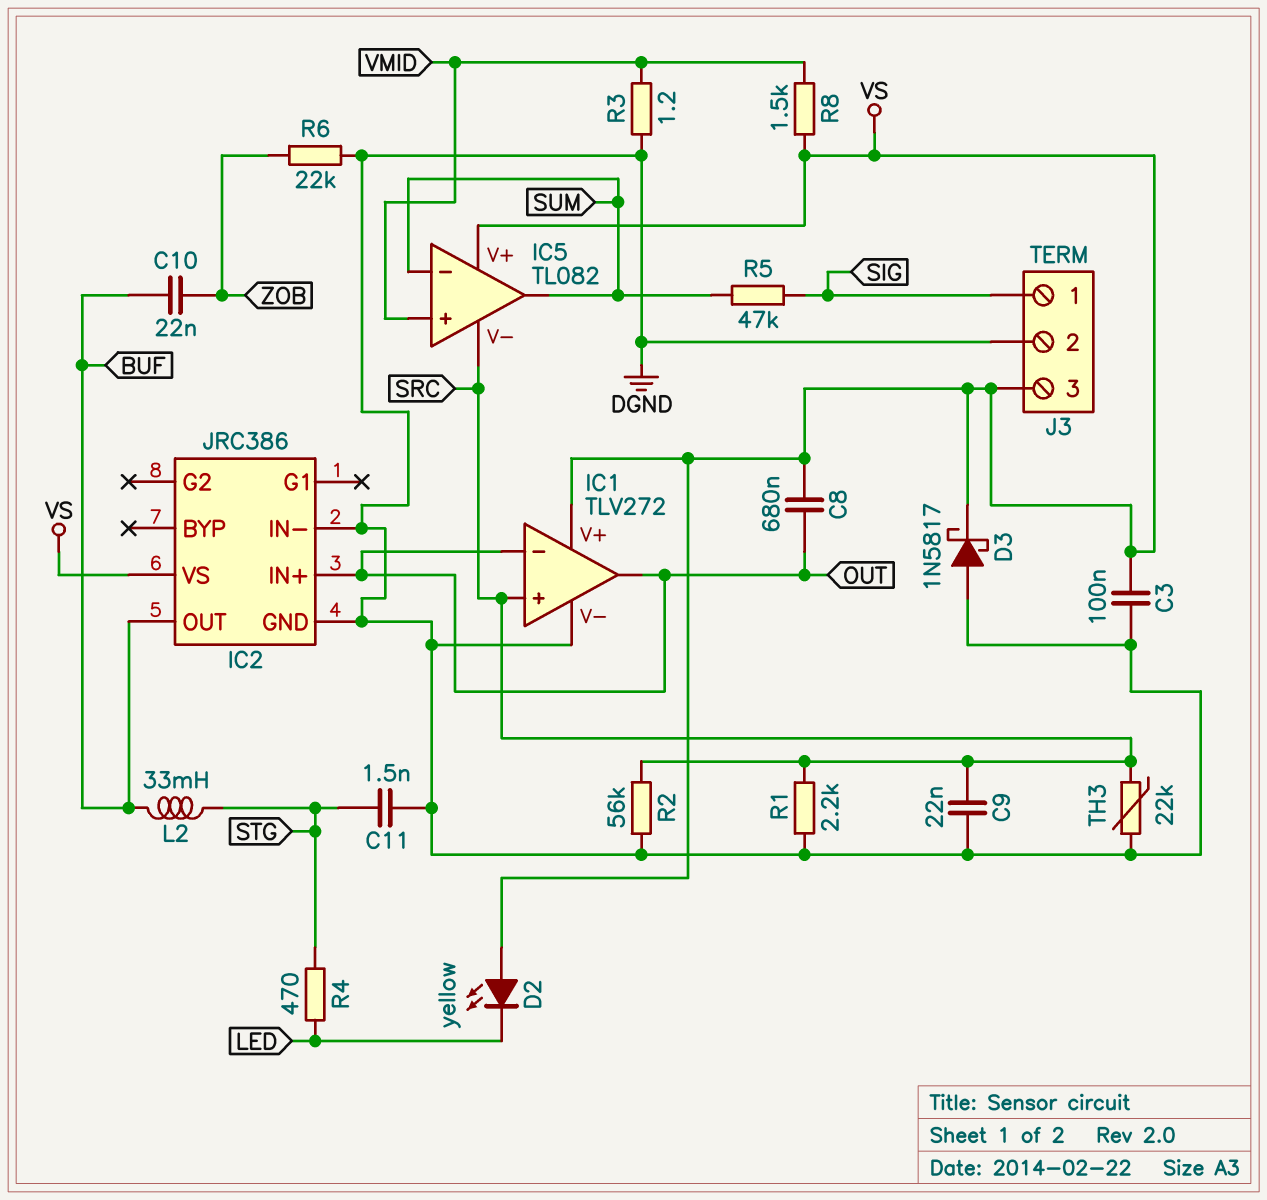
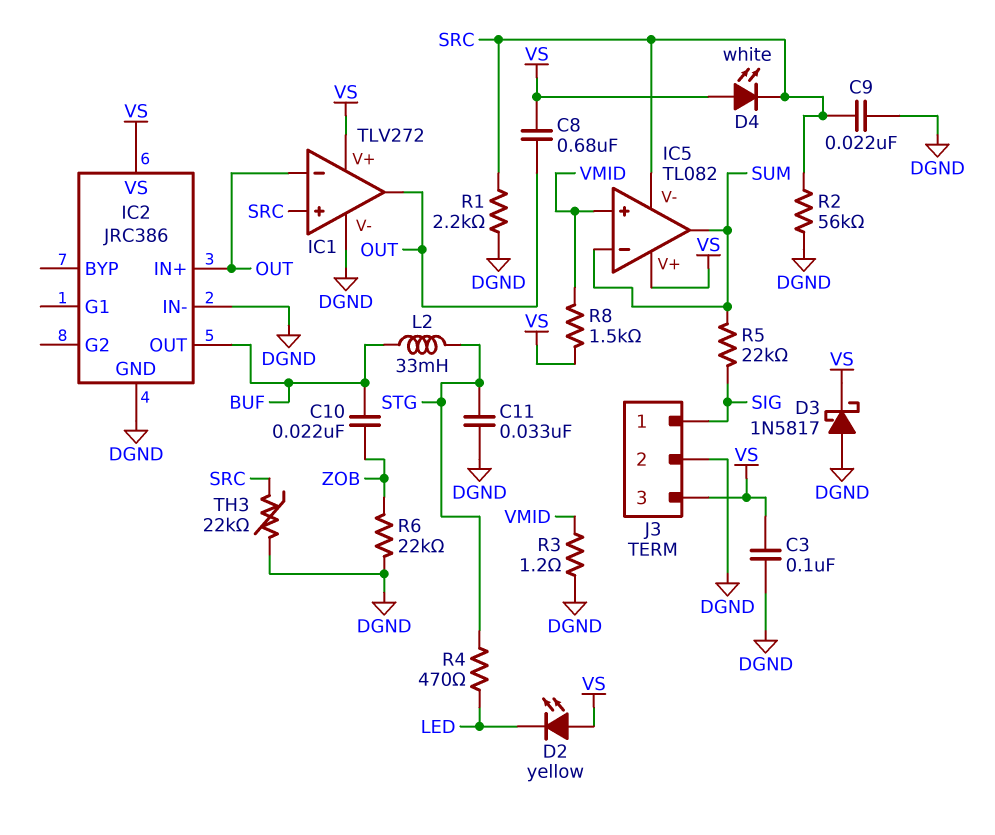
C11: 1.5nF (DGND, STG) -> 33nF (DGND, STG)
D4: none -> LED white (A VS, K SRC)
R5: 47k (SIG, SUM) -> 22k (SIG, SUM)

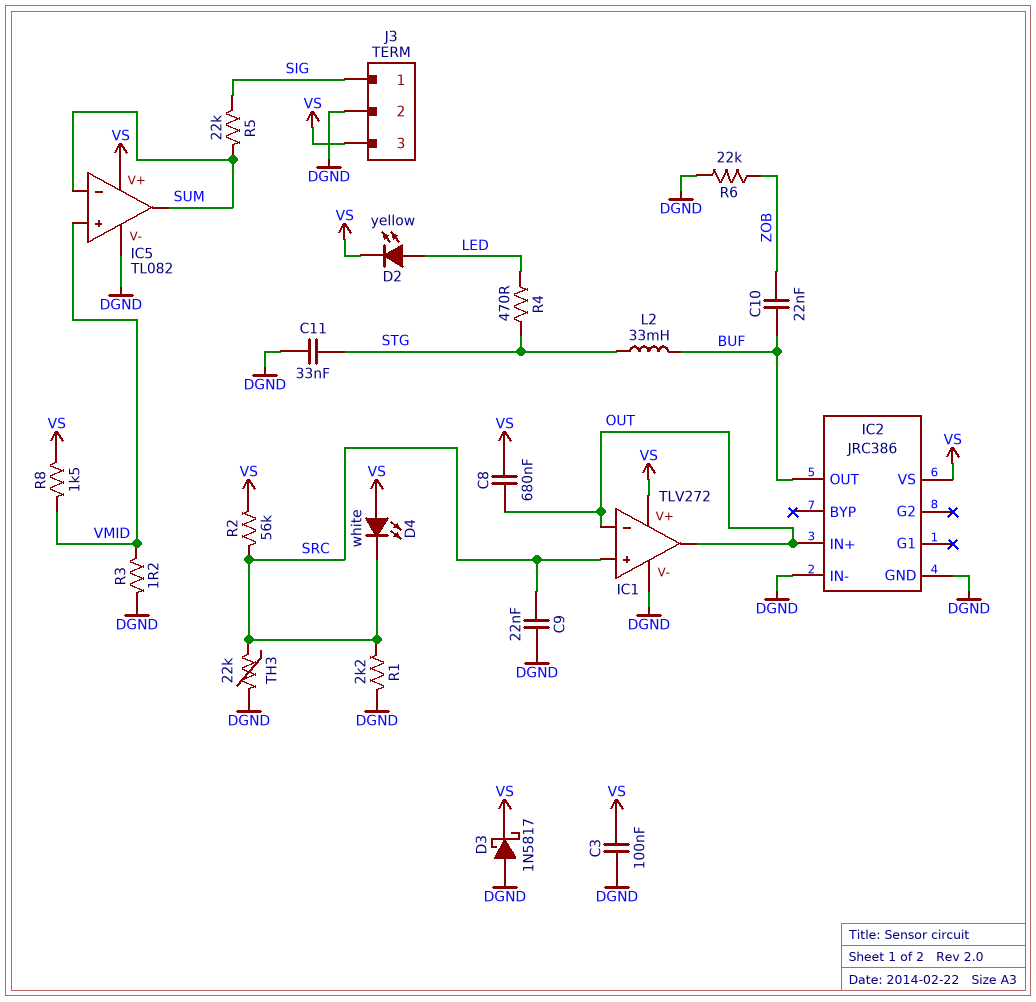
D2: LED yellow (A VS, K LED) -> LED yellow (A LED, K VS)
IC5 pin V-: SRC -> DGND
R2: 56k (DGND, SRC) -> 56k (SRC, VS)

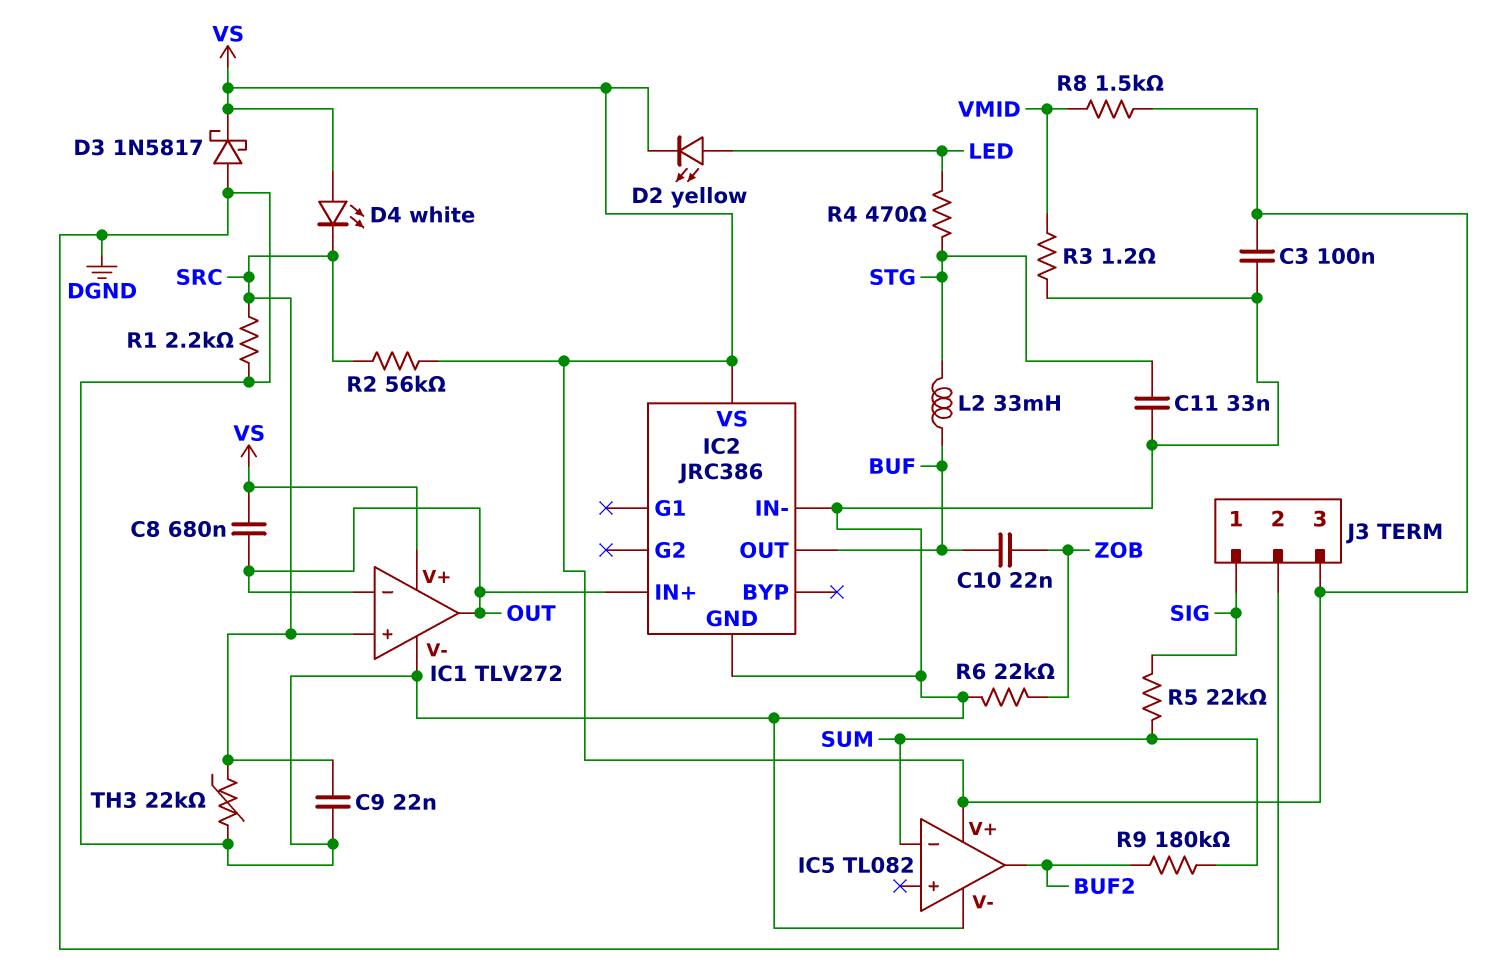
IC5 pin in+: VMID -> none
IC5 pin out: SUM -> BUF2
R9: none -> 180k (BUF2, SUM)

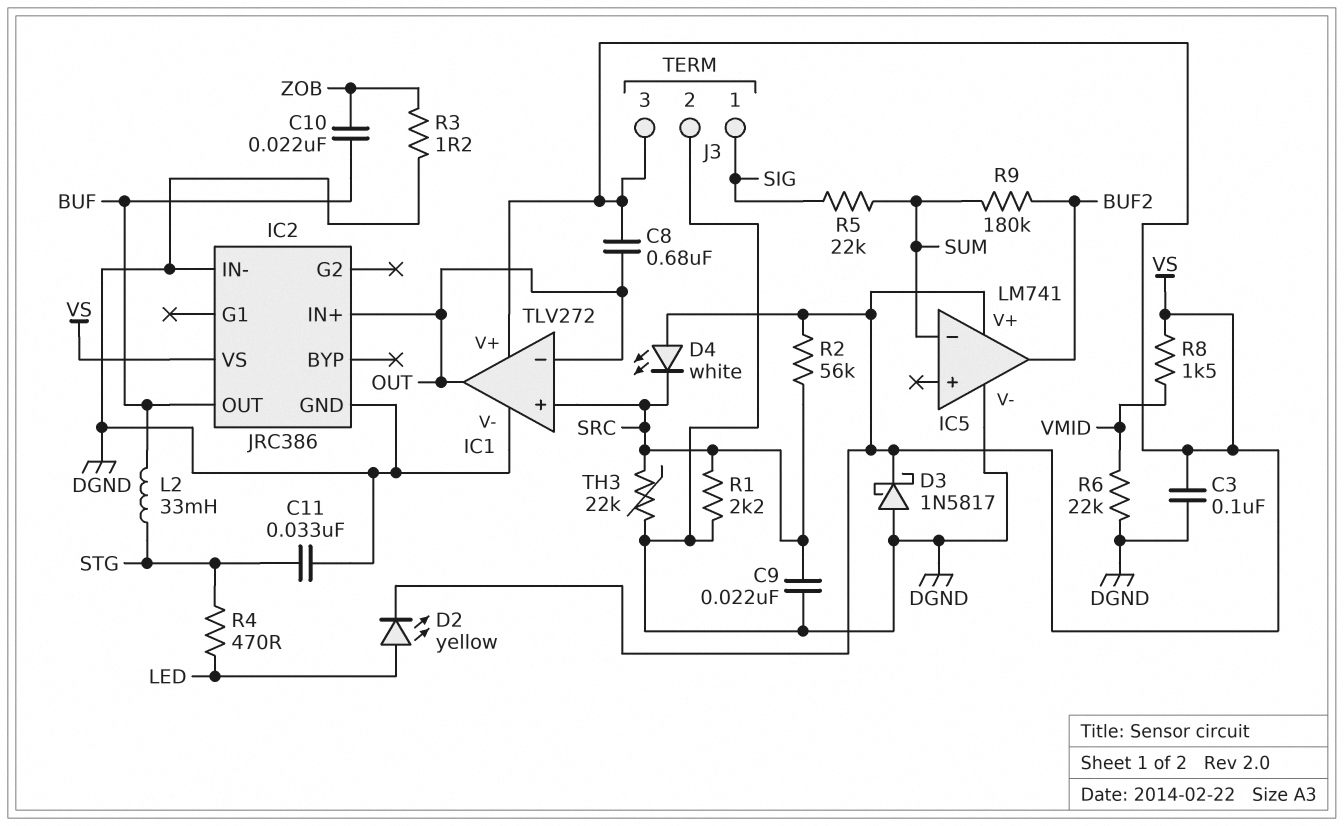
IC5: TL082 -> LM741
R3: 1.2 (DGND, VMID) -> 1.2 (DGND, ZOB)
R6: 22k (DGND, ZOB) -> 22k (DGND, VMID)

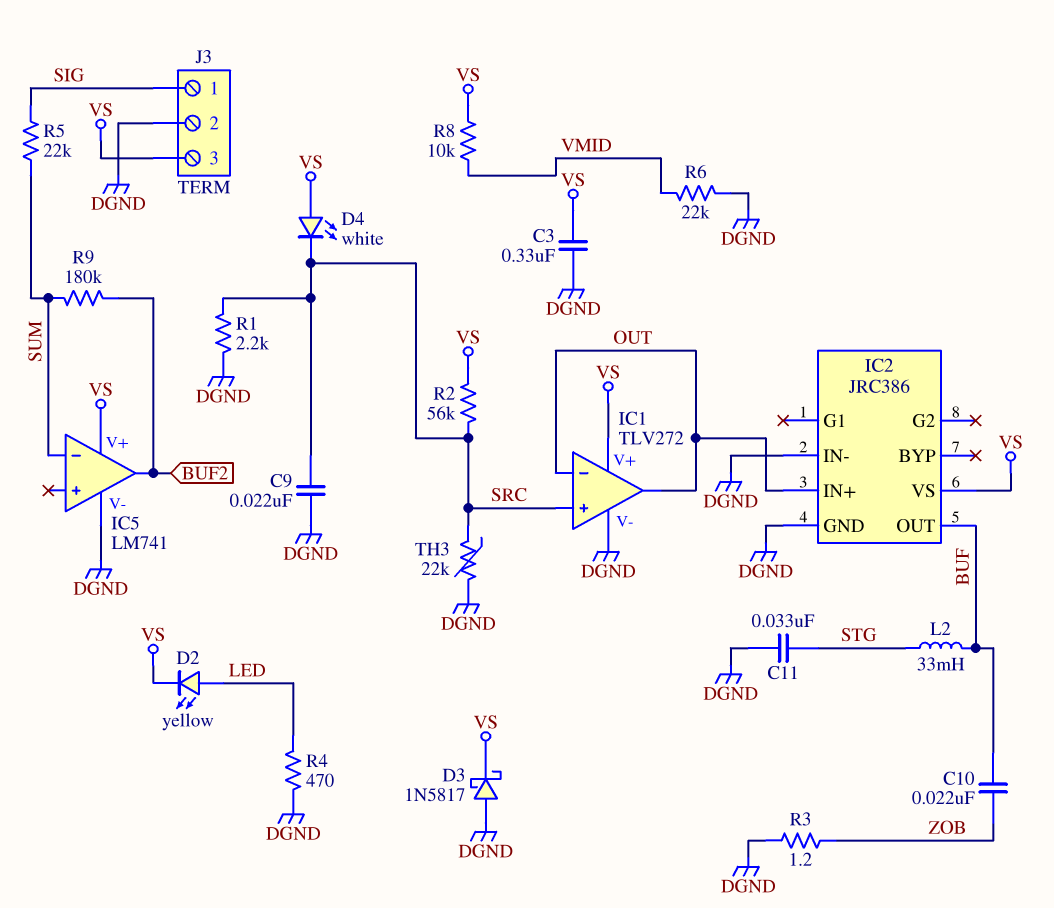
C3: 100nF (DGND, VS) -> 330nF (DGND, VS)
C8: 680nF (OUT, VS) -> none
R4: 470 (LED, STG) -> 470 (DGND, LED)
R8: 1.5k (VMID, VS) -> 10k (VMID, VS)

